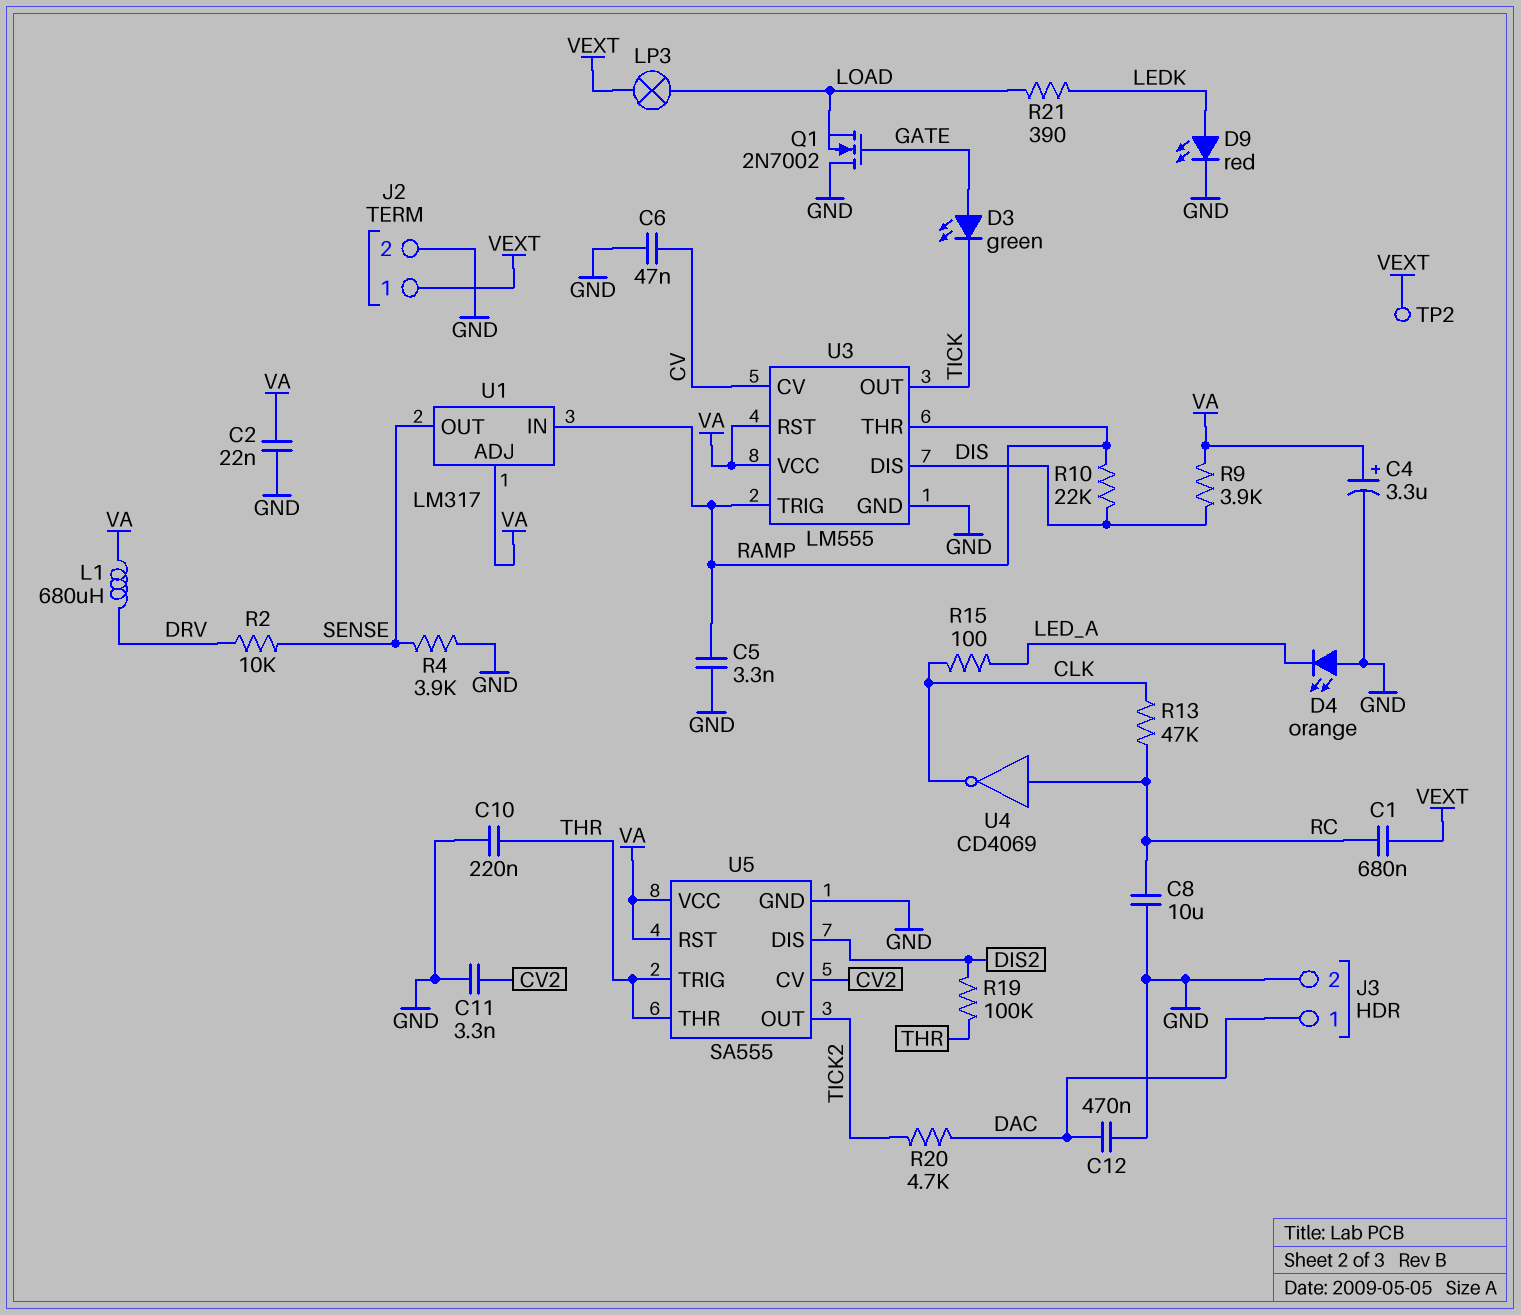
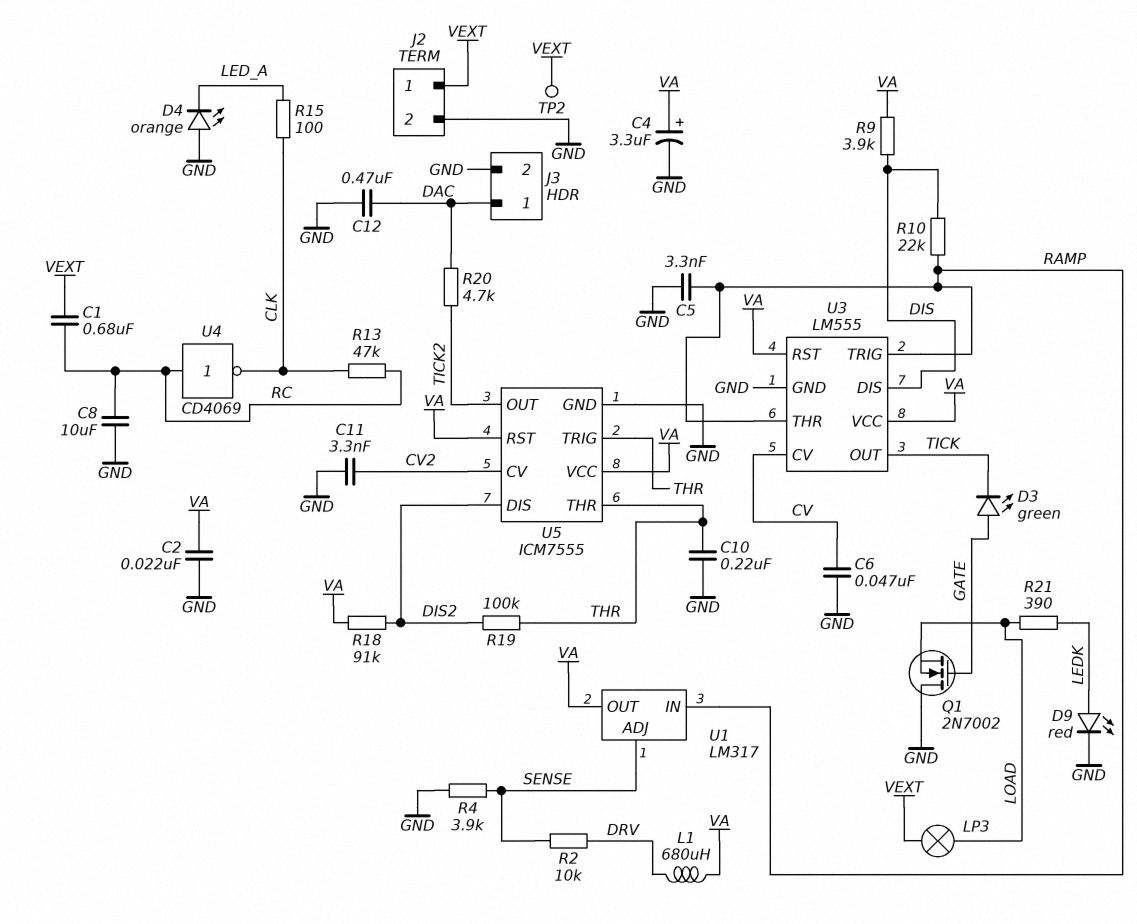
R18: none -> 91k (DIS2, VA)
U1 pin ADJ: VA -> SENSE
U1 pin OUT: SENSE -> VA
U5: SA555 -> ICM7555

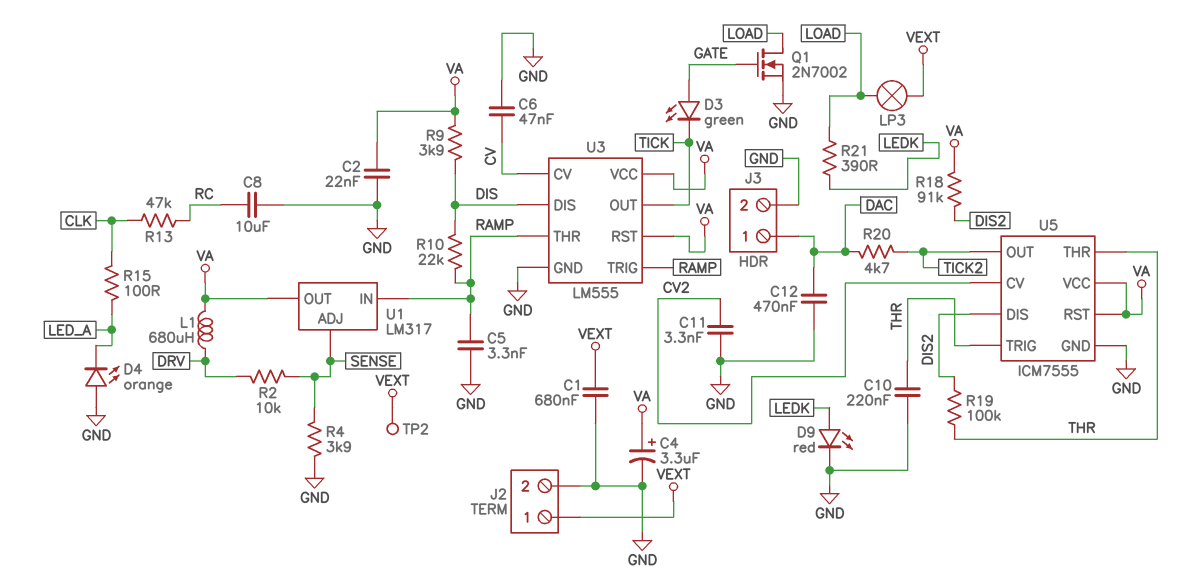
C1: 680nF (RC, VEXT) -> 680nF (GND, VEXT)
Q1: NMOS 2N7002 (G GATE, D GND, S LOAD) -> NMOS 2N7002 (G GATE, D LOAD, S GND)
U4: NOT CD4069 (in RC, out CLK) -> none

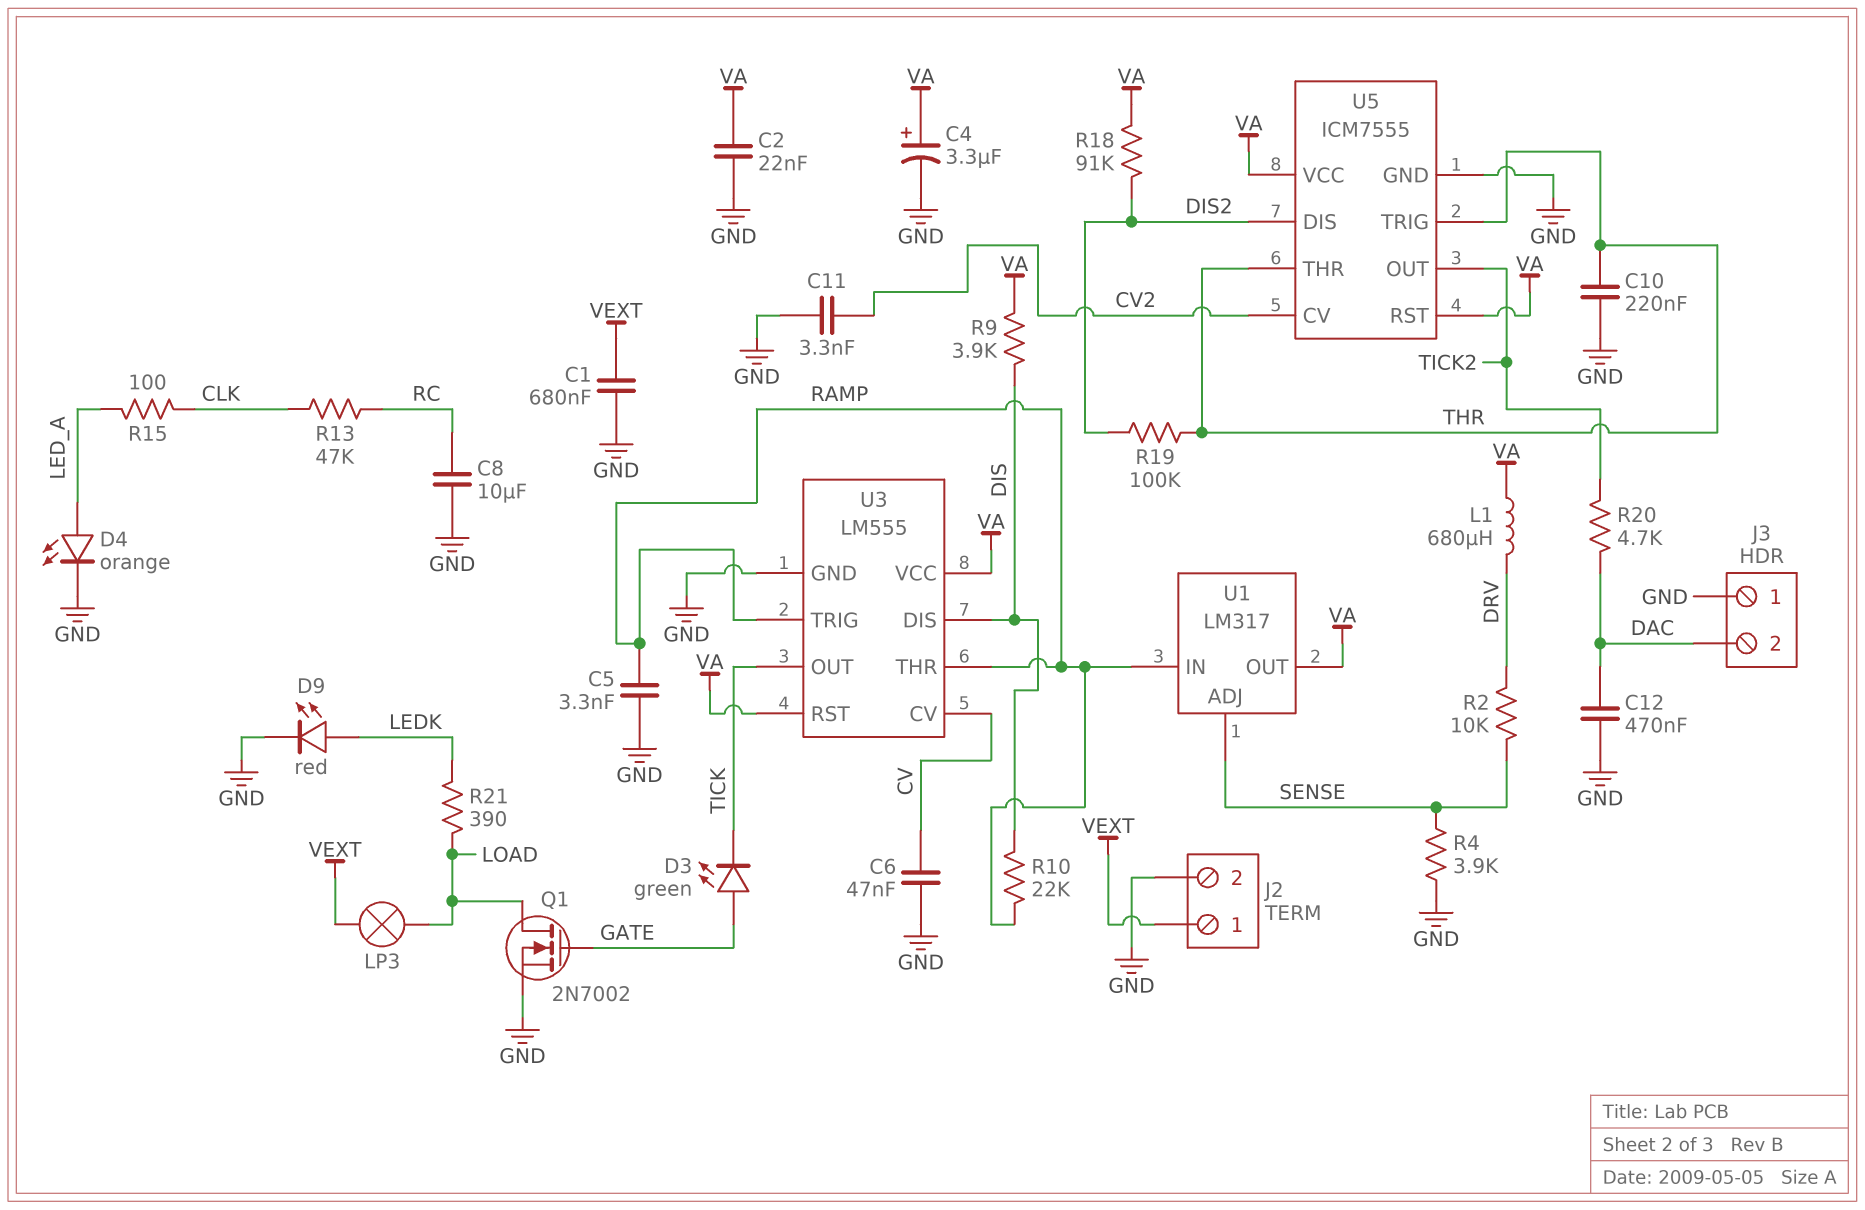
D4: LED orange (A GND, K LED_A) -> LED orange (A LED_A, K GND)
J3 pin 1: DAC -> GND
J3 pin 2: GND -> DAC
TP2: test point (VEXT) -> none

